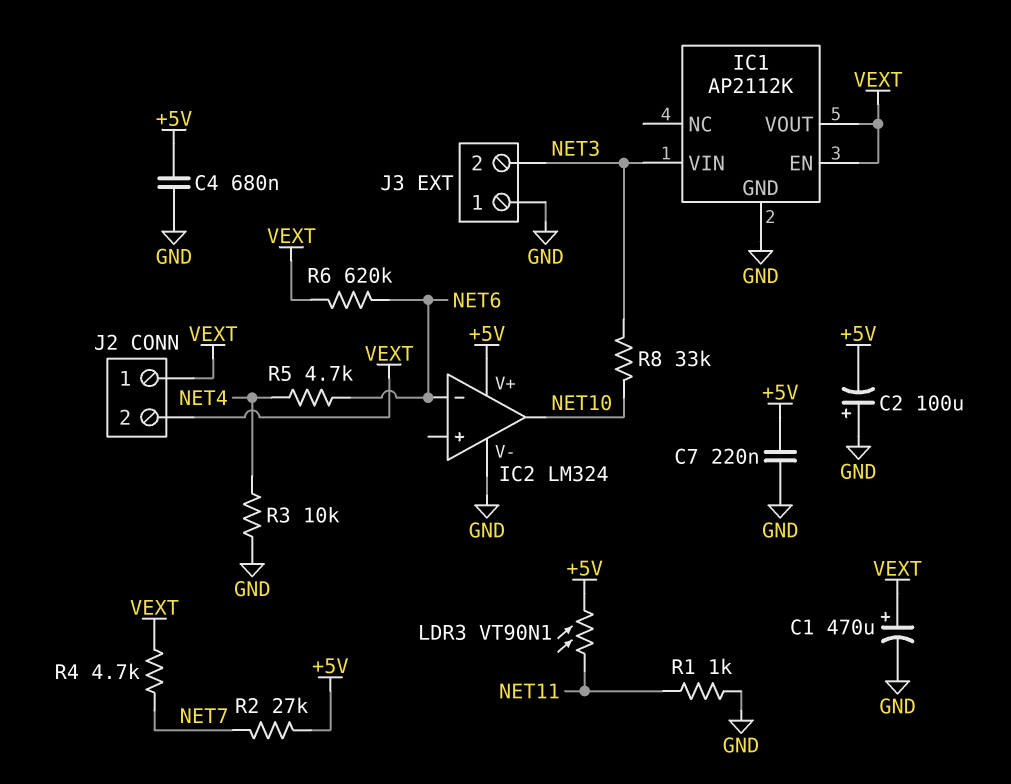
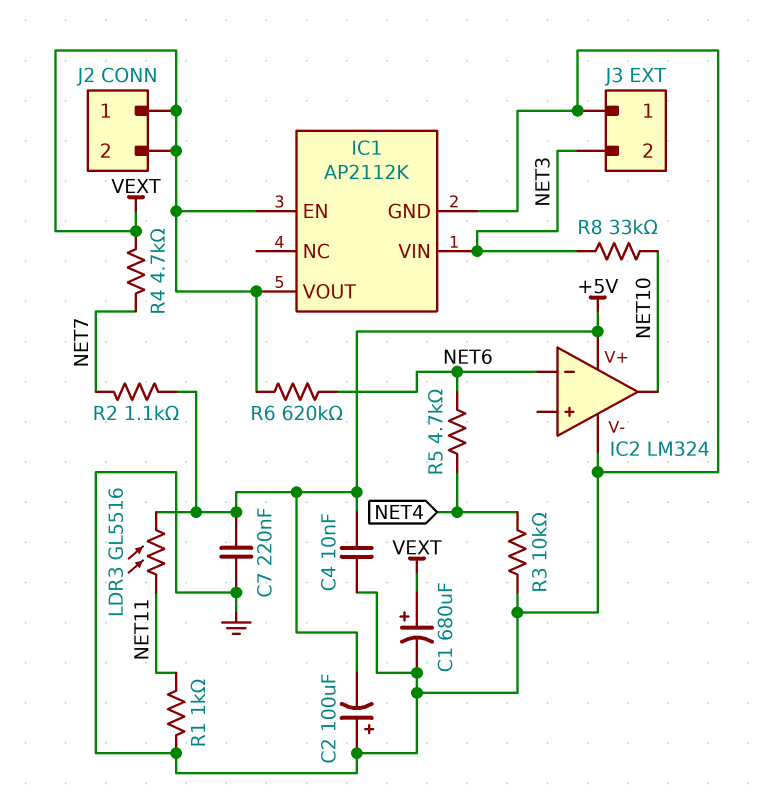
C1: 470uF (plus VEXT, minus GND) -> 680uF (plus VEXT, minus GND)
C4: 680nF (+5V, GND) -> 10nF (+5V, GND)
LDR3: VT90N1 (+5V, NET11) -> GL5516 (+5V, NET11)
R2: 27k (+5V, NET7) -> 1.1k (+5V, NET7)

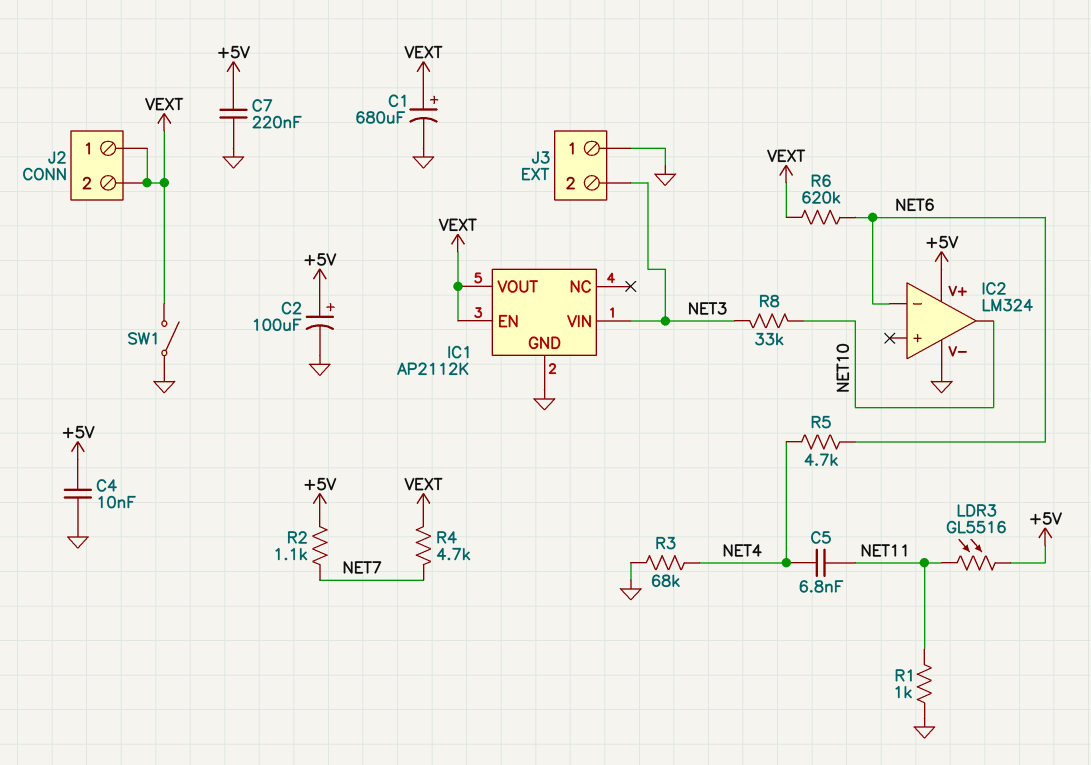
C2: 100uF (plus GND, minus +5V) -> 100uF (plus +5V, minus GND)
C5: none -> 6.8nF (NET4, NET11)
R3: 10k (GND, NET4) -> 68k (GND, NET4)
SW1: none -> switch (GND, VEXT)

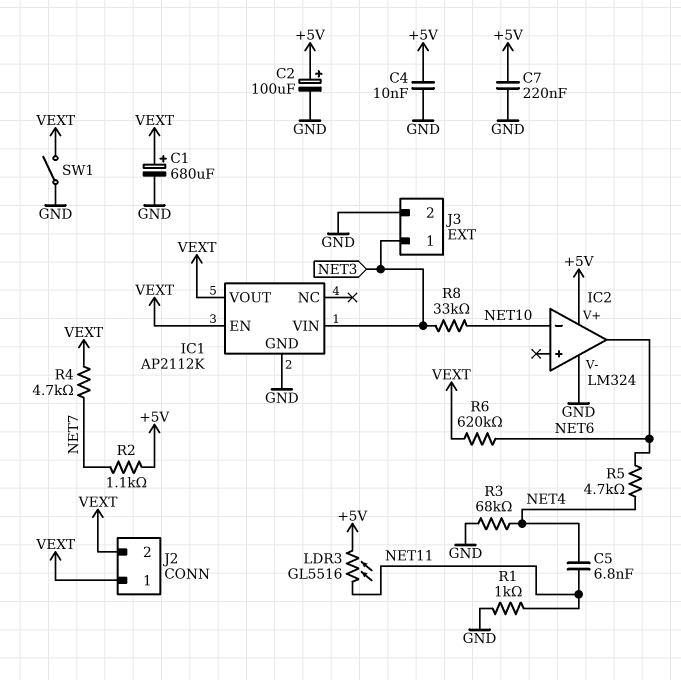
IC2 pin in-: NET6 -> NET10
IC2 pin out: NET10 -> NET6
J3 pin 1: GND -> NET3
J3 pin 2: NET3 -> GND

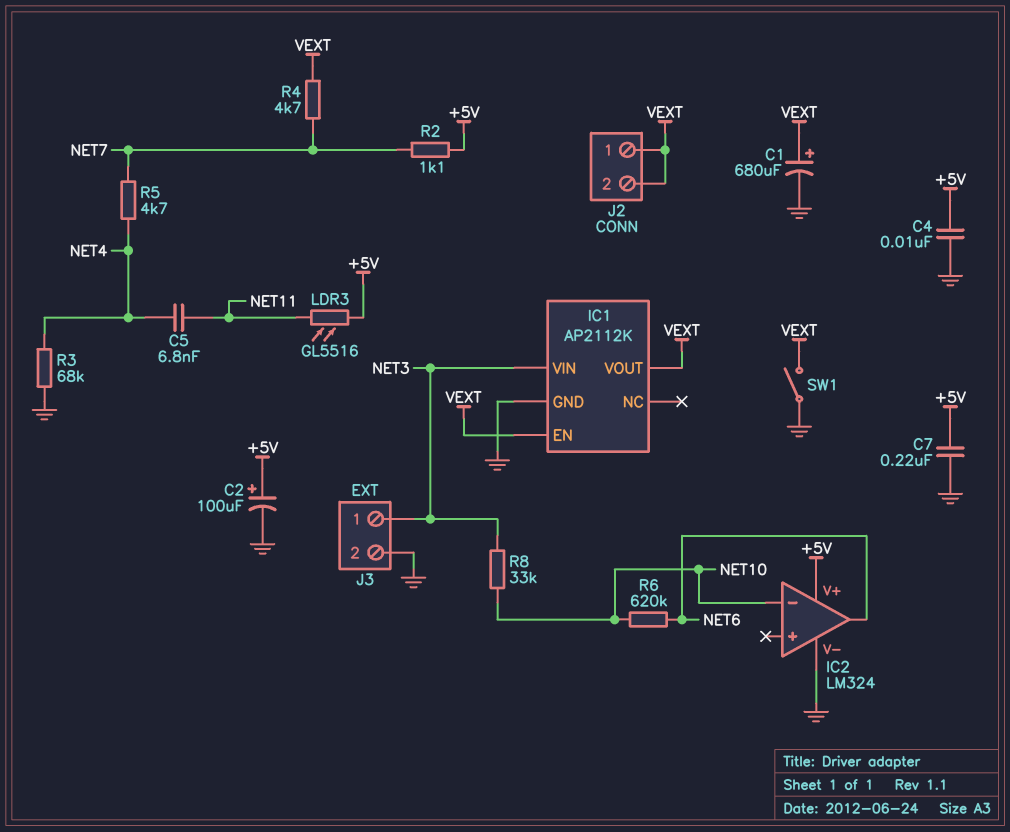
R1: 1k (GND, NET11) -> none
R5: 4.7k (NET4, NET6) -> 4.7k (NET4, NET7)
R6: 620k (NET6, VEXT) -> 620k (NET6, NET10)

